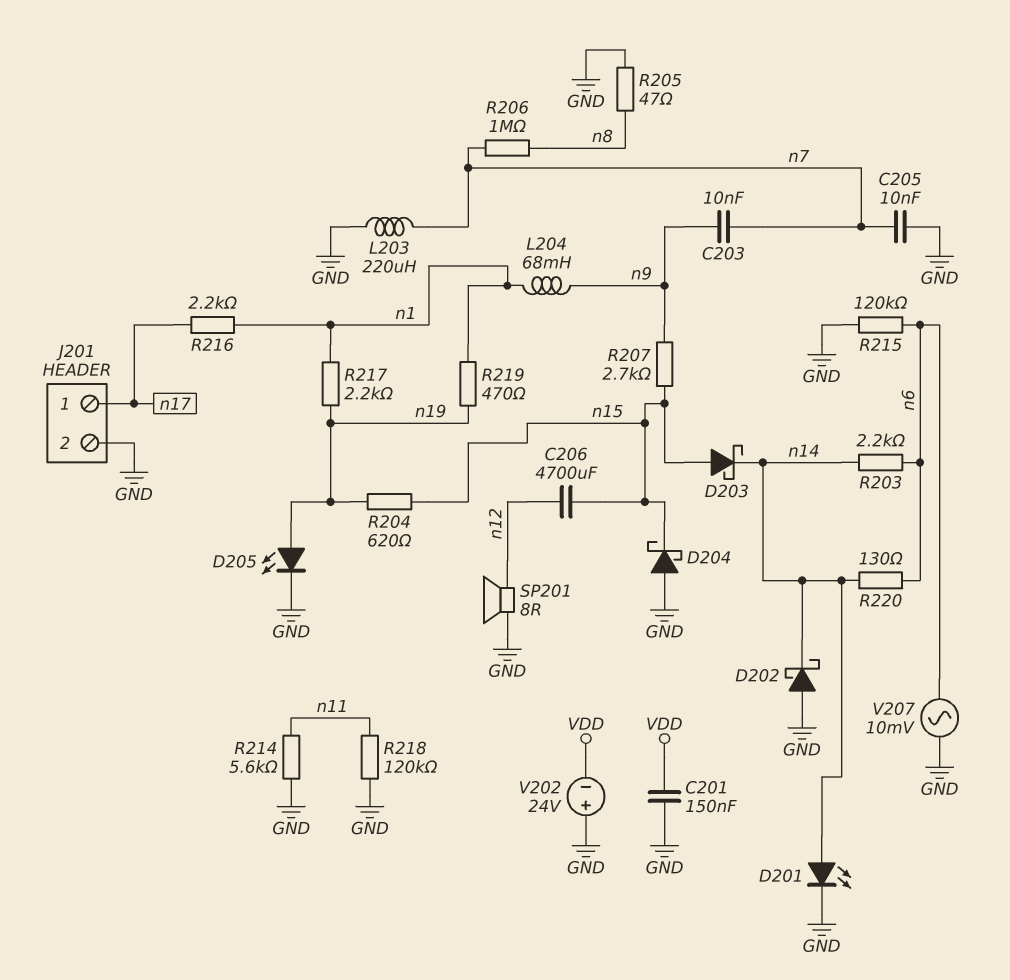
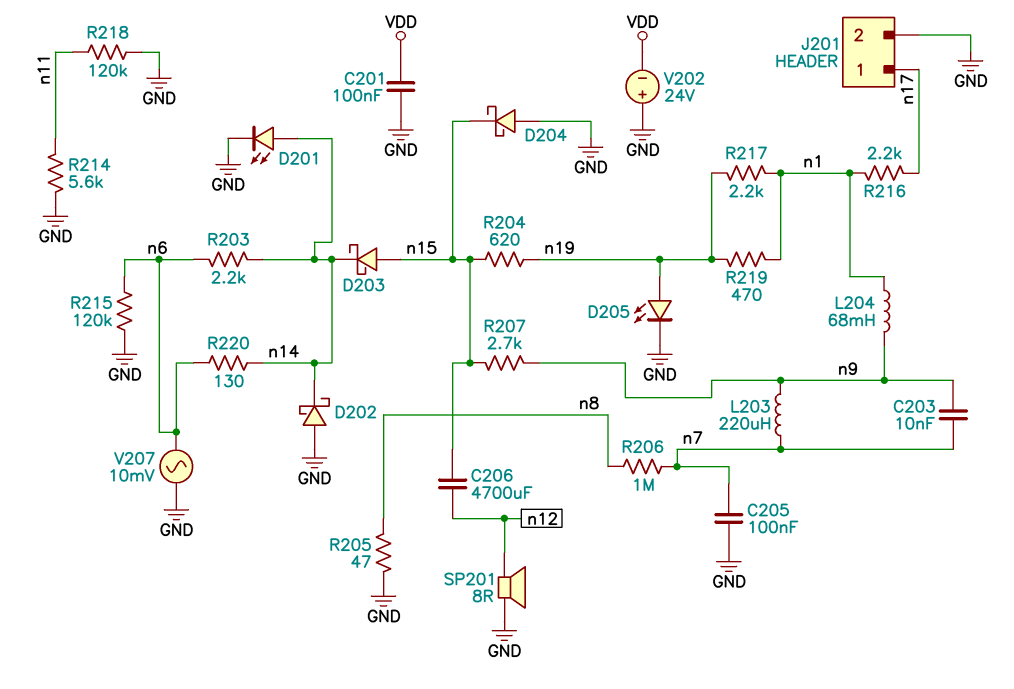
C201: 150nF (GND, VDD) -> 100nF (GND, VDD)
C205: 10nF (GND, n7) -> 100nF (GND, n7)
L203: 220uH (GND, n7) -> 220uH (n7, n9)

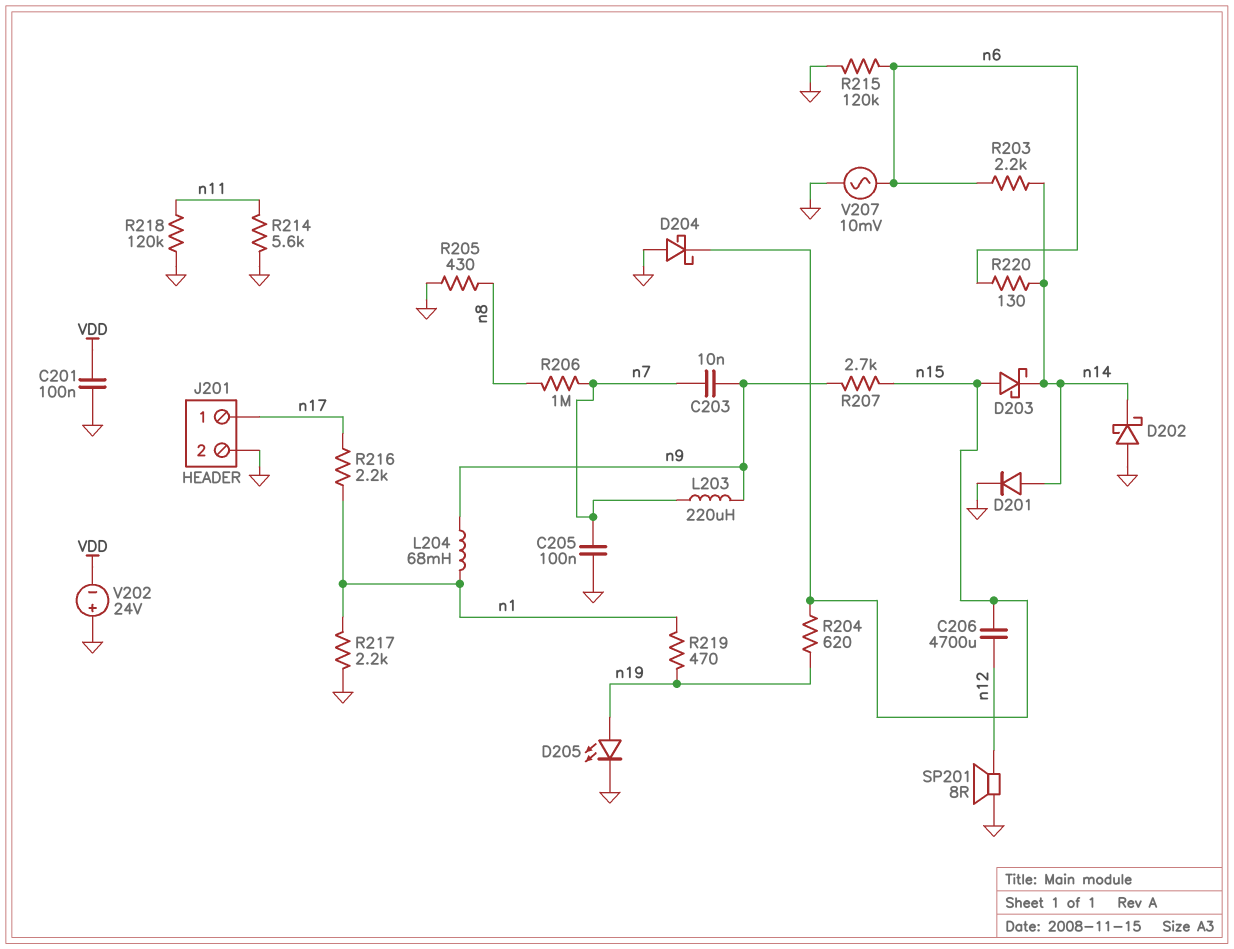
D201: LED (A n14, K GND) -> diode (A n14, K GND)
R205: 47 (GND, n8) -> 430 (GND, n8)
R217: 2.2k (n1, n19) -> 2.2k (GND, n1)

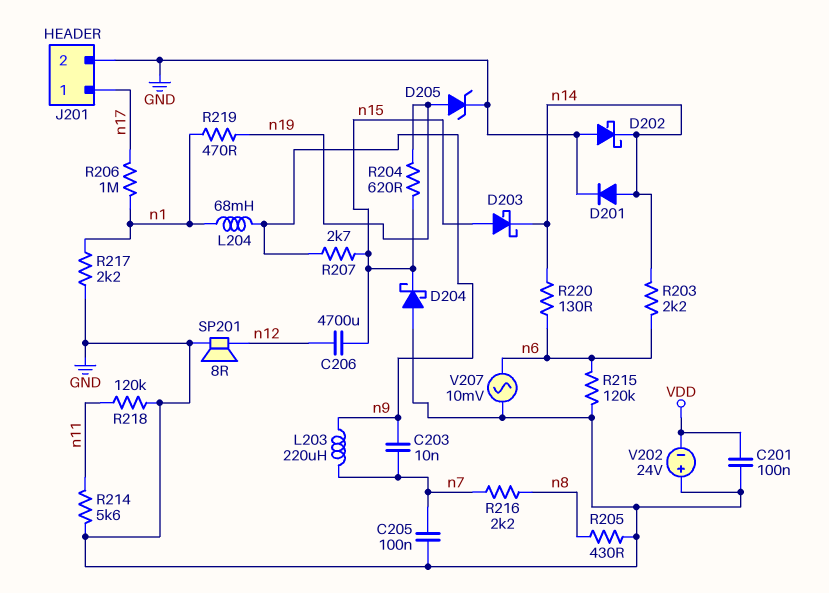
D205: LED (A n19, K GND) -> zener (A n19, K GND)
R206: 1M (n7, n8) -> 1M (n1, n17)
R216: 2.2k (n1, n17) -> 2.2k (n7, n8)

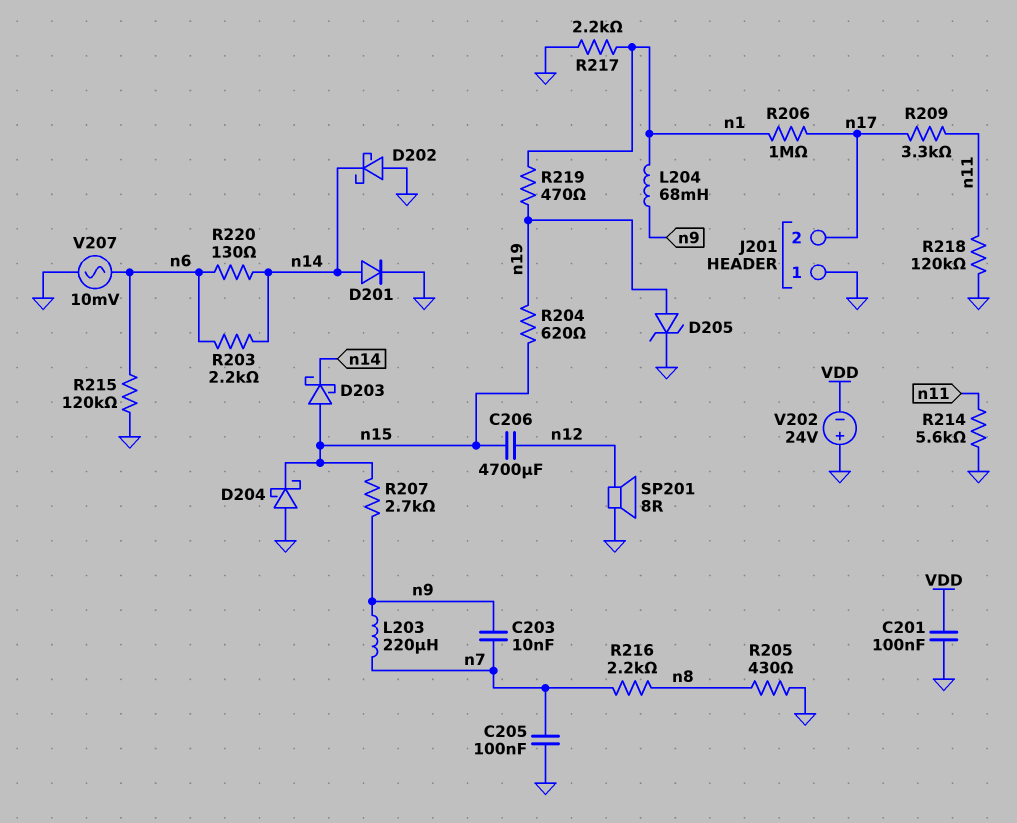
J201 pin 1: n17 -> GND
J201 pin 2: GND -> n17
R209: none -> 3.3k (n11, n17)

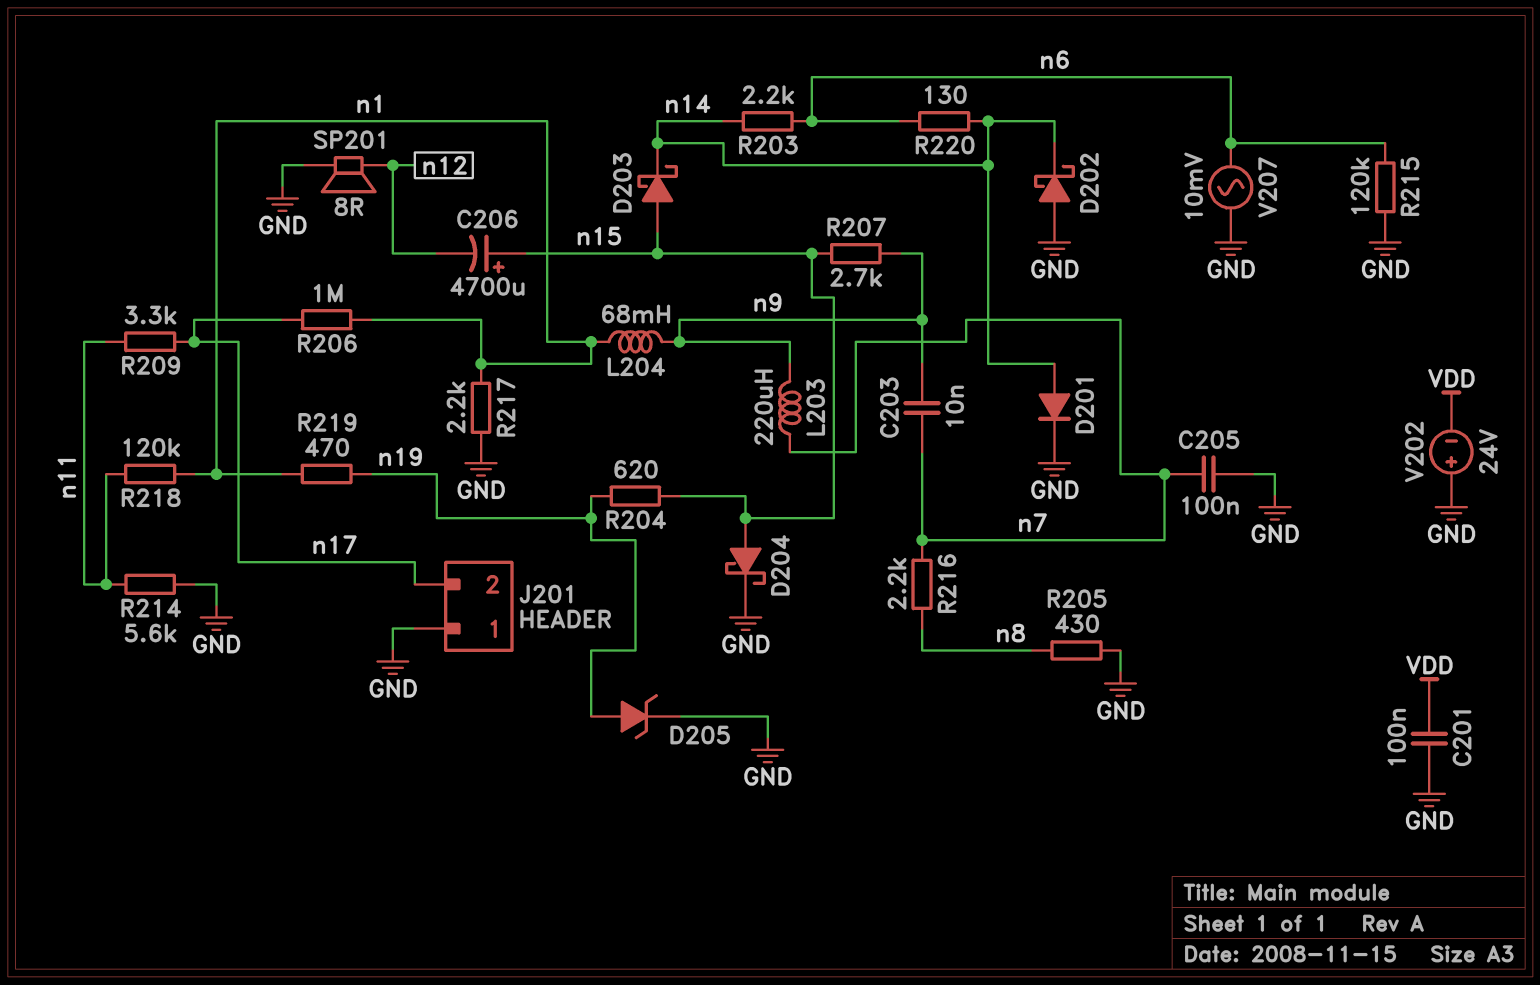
C206: 4700uF (n12, n15) -> 4700uF (plus n15, minus n12)
D204: schottky (A GND, K n15) -> schottky (A n15, K GND)
R218: 120k (GND, n11) -> 120k (n1, n11)

